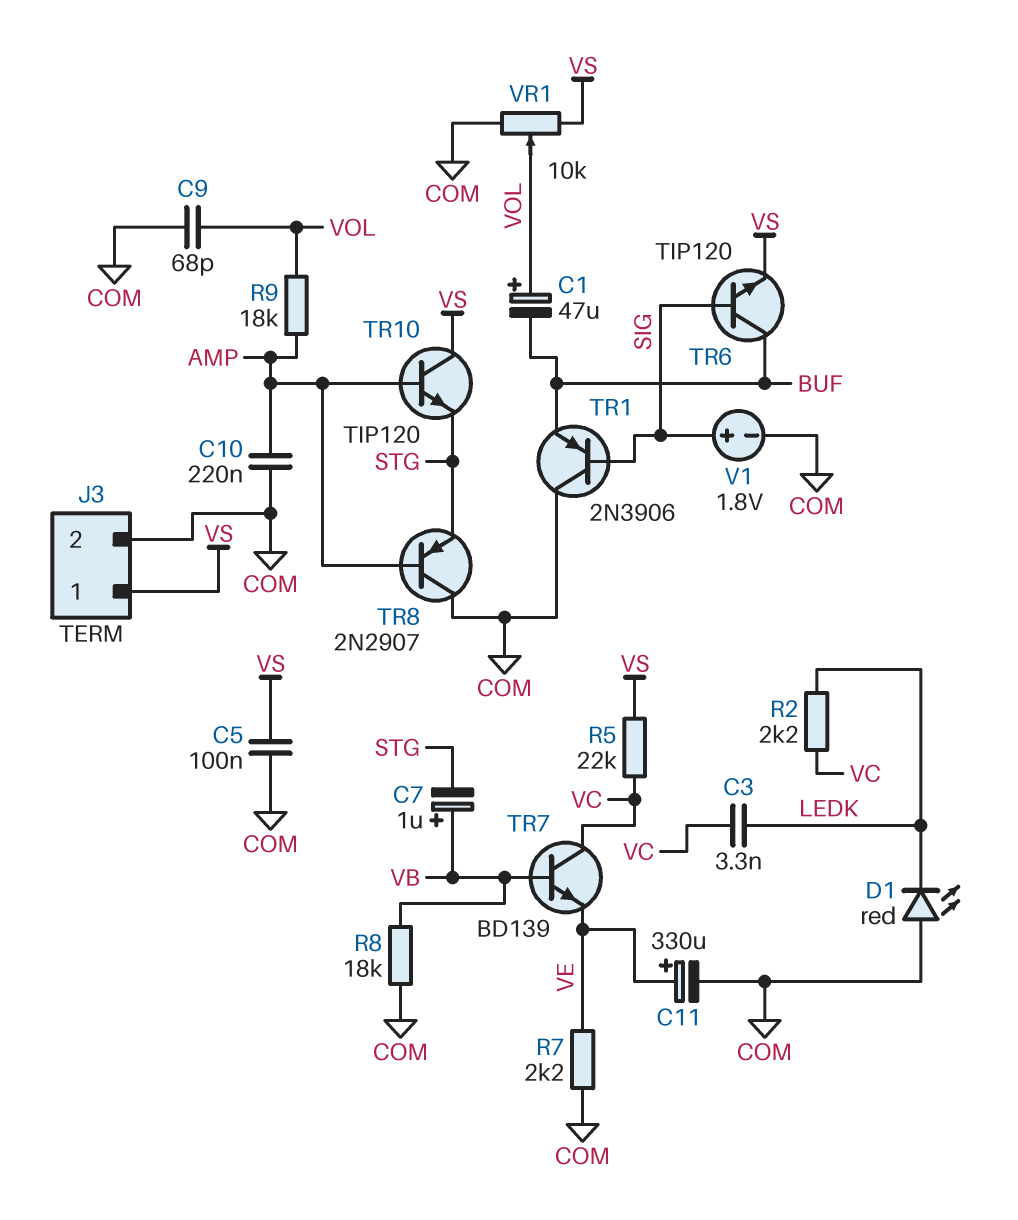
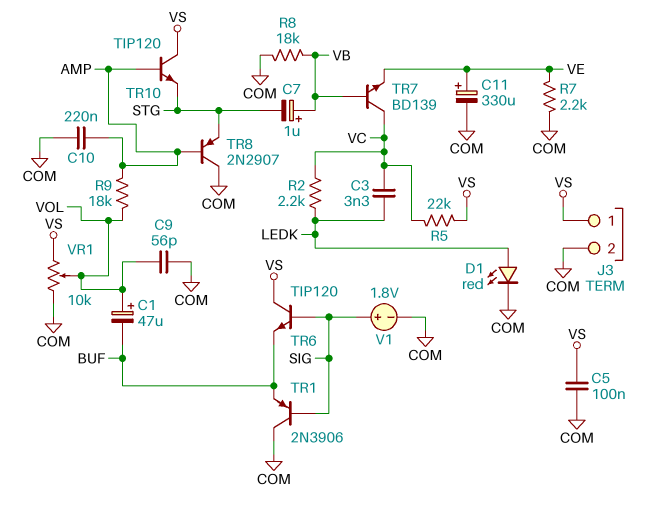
C9: 68pF (COM, VOL) -> 56pF (COM, VOL)
D1: LED red (A COM, K LEDK) -> LED red (A LEDK, K COM)
TR6: NPN TIP120 (B SIG, C BUF, E VS) -> NPN TIP120 (B SIG, C VS, E BUF)

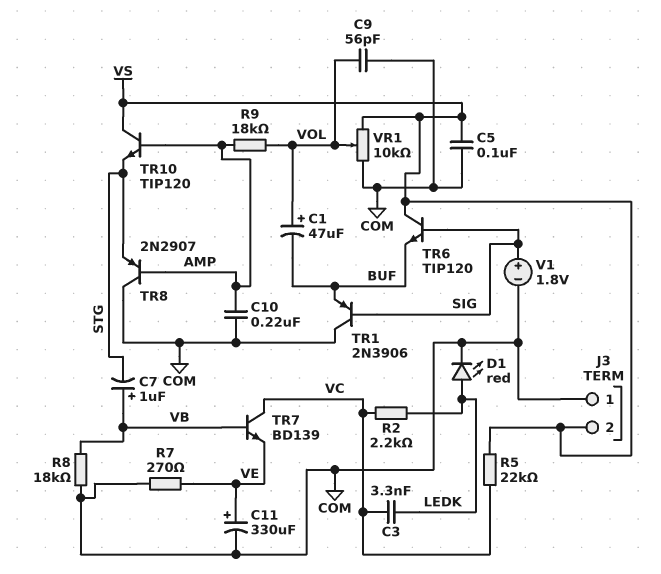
J3 pin 1: VS -> COM
J3 pin 2: COM -> VS
R7: 2.2k (COM, VE) -> 270 (COM, VE)

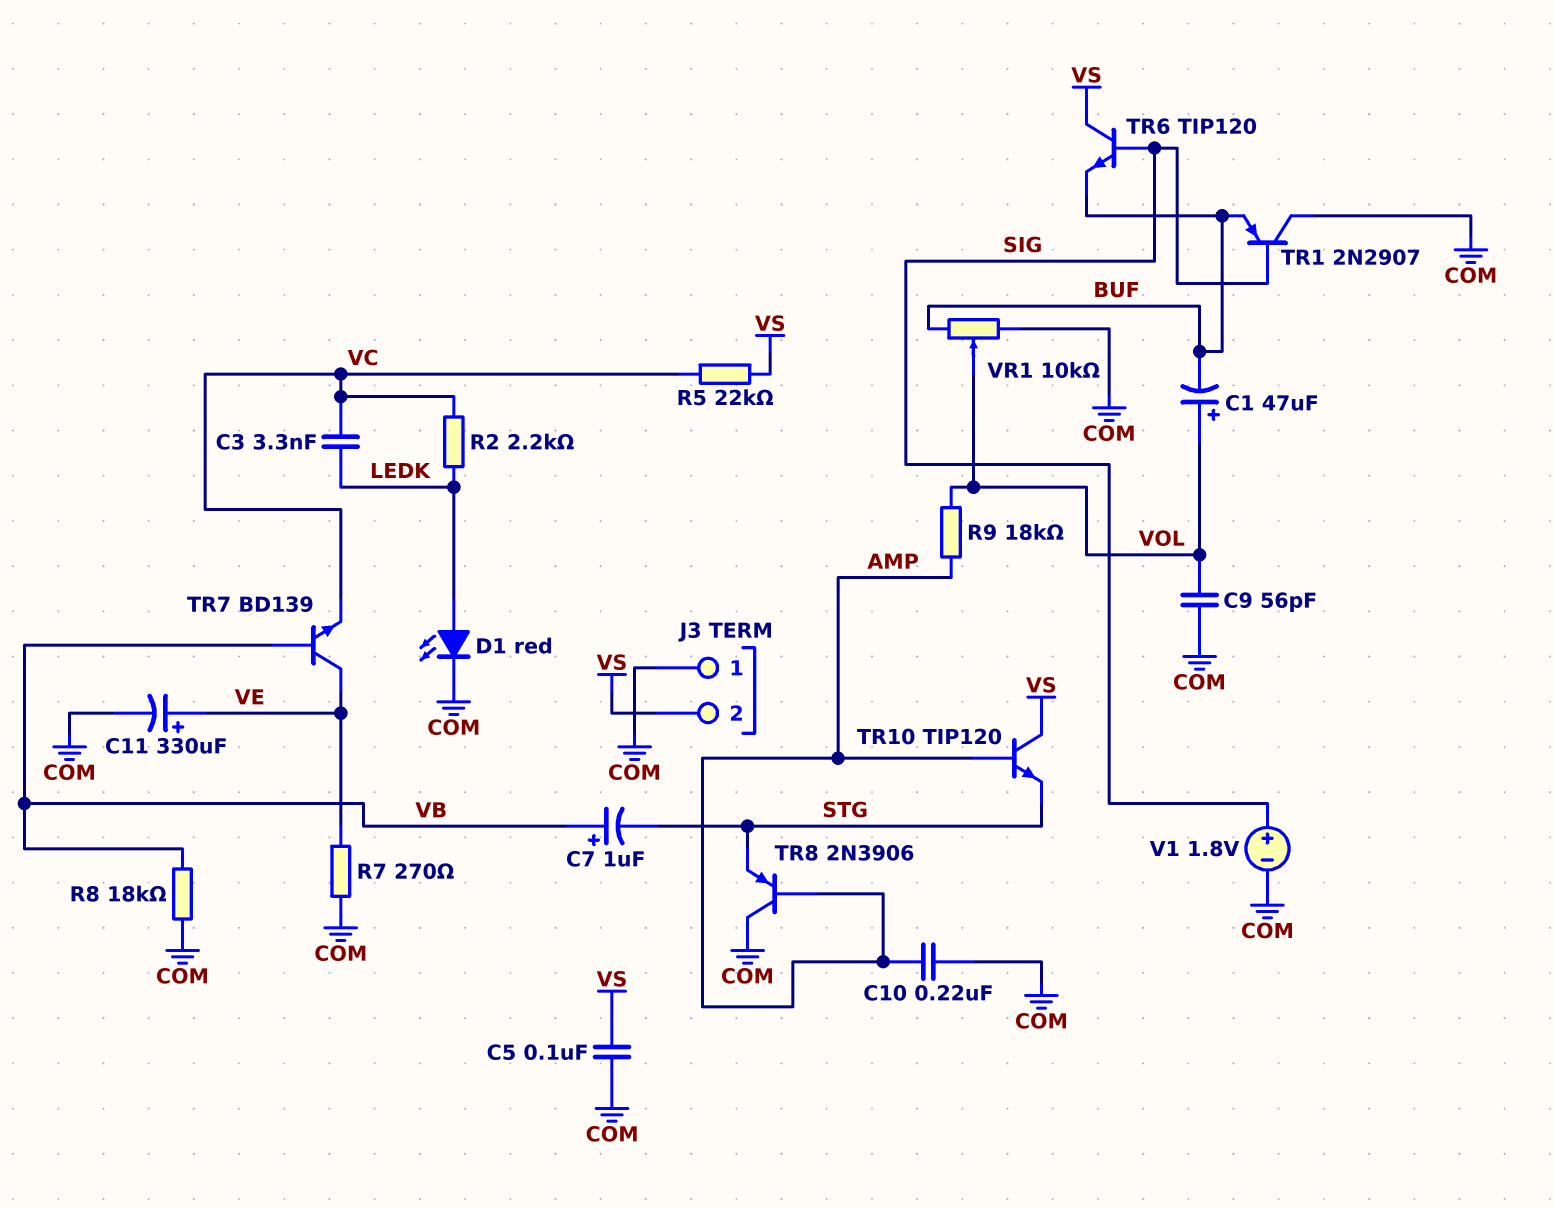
TR1: PNP 2N3906 (B SIG, C COM, E BUF) -> PNP 2N2907 (B SIG, C COM, E BUF)
TR7: NPN BD139 (B VB, C VC, E VE) -> NPN BD139 (B VB, C VE, E VC)
TR8: PNP 2N2907 (B AMP, C COM, E STG) -> PNP 2N3906 (B AMP, C COM, E STG)
VR1: 10k (COM, VS, wiper VOL) -> 10k (BUF, COM, wiper VOL)

